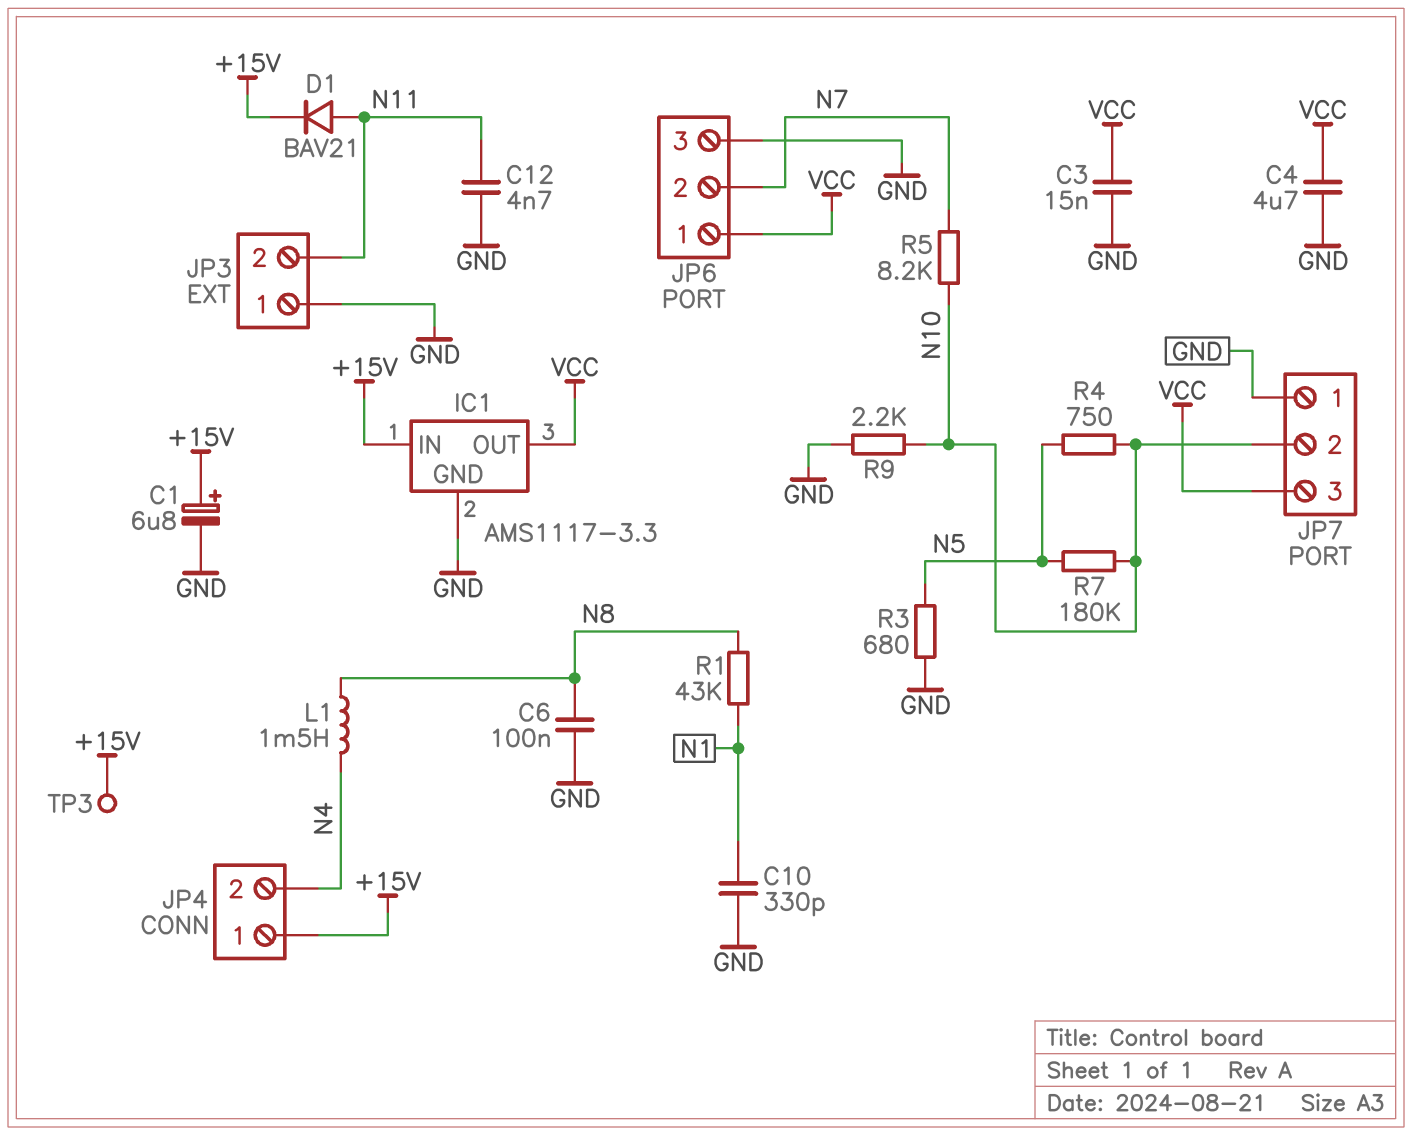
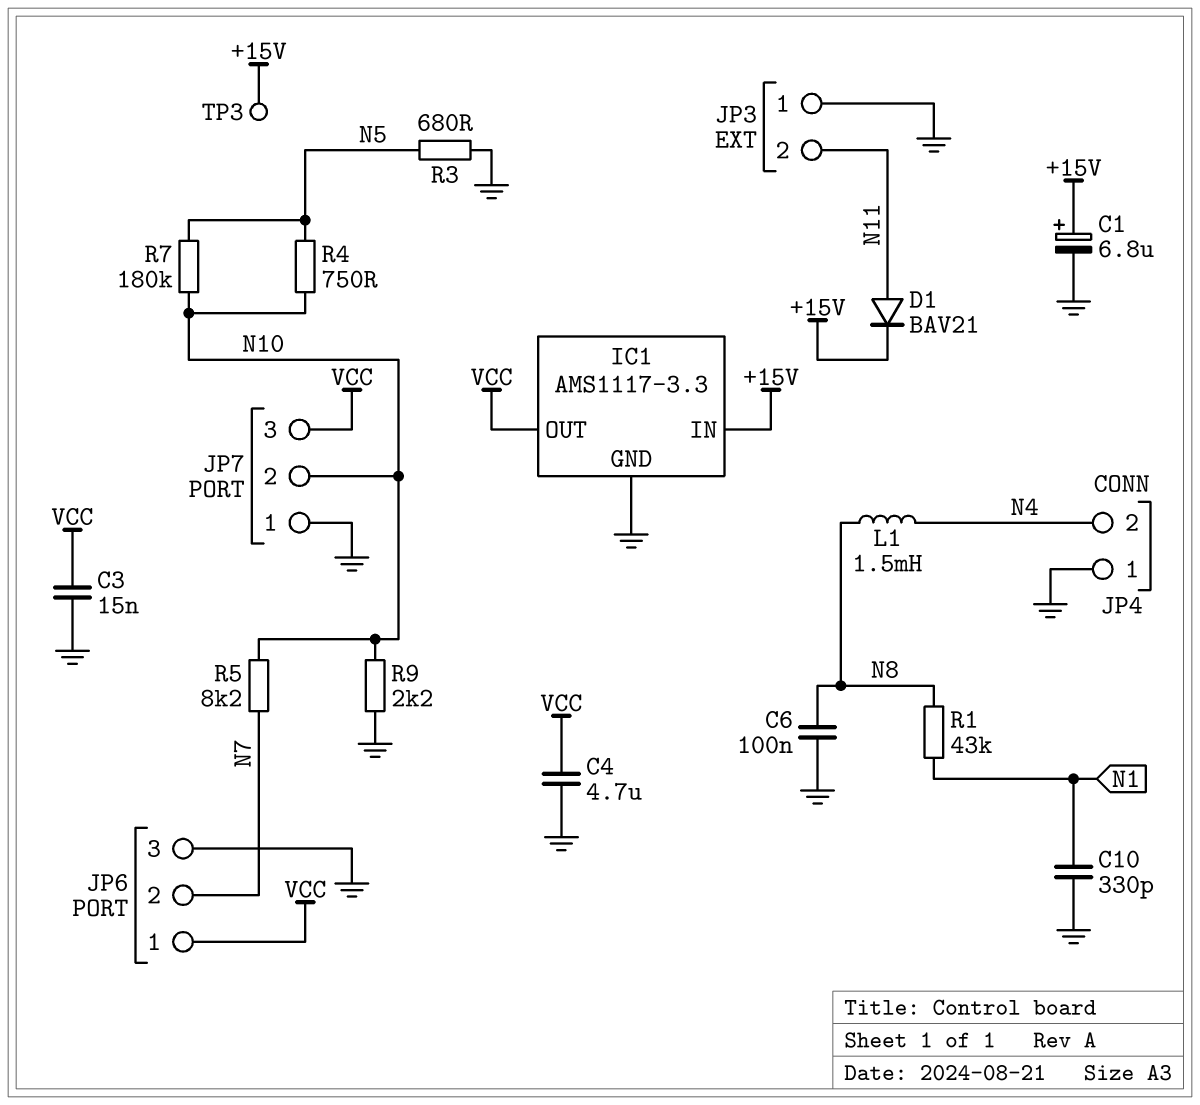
C12: 4.7nF (GND, N11) -> none
JP4 pin 1: +15V -> GND

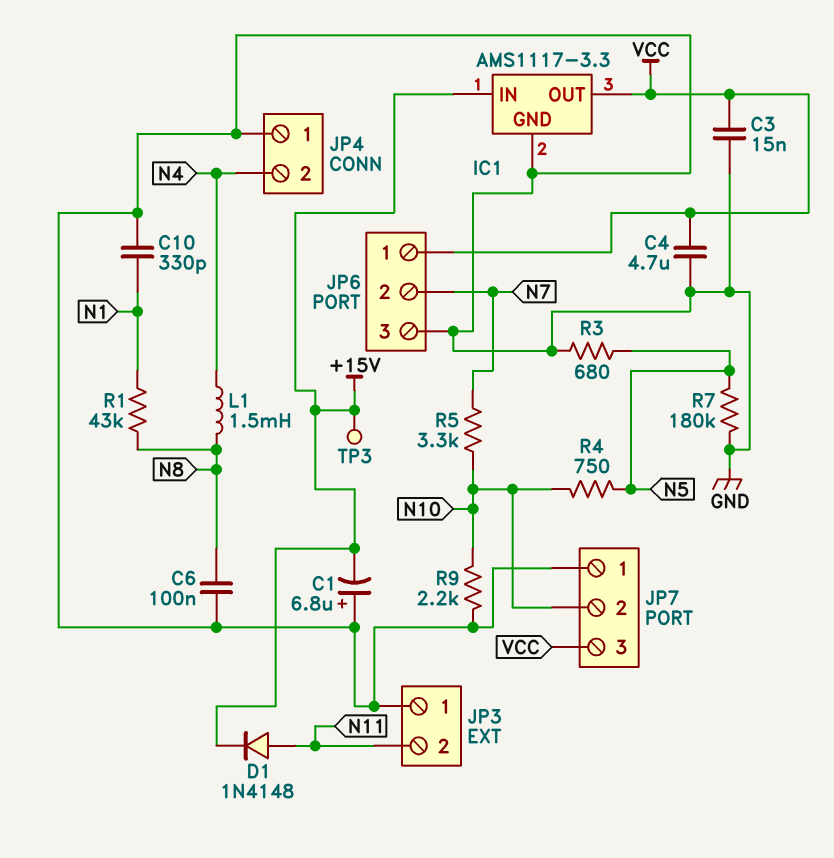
C1: 6.8uF (plus +15V, minus GND) -> 6.8uF (plus GND, minus +15V)
D1: diode BAV21 (A N11, K +15V) -> diode 1N4148 (A N11, K +15V)
R5: 8.2k (N7, N10) -> 3.3k (N7, N10)
R7: 180k (N5, N10) -> 180k (GND, N5)

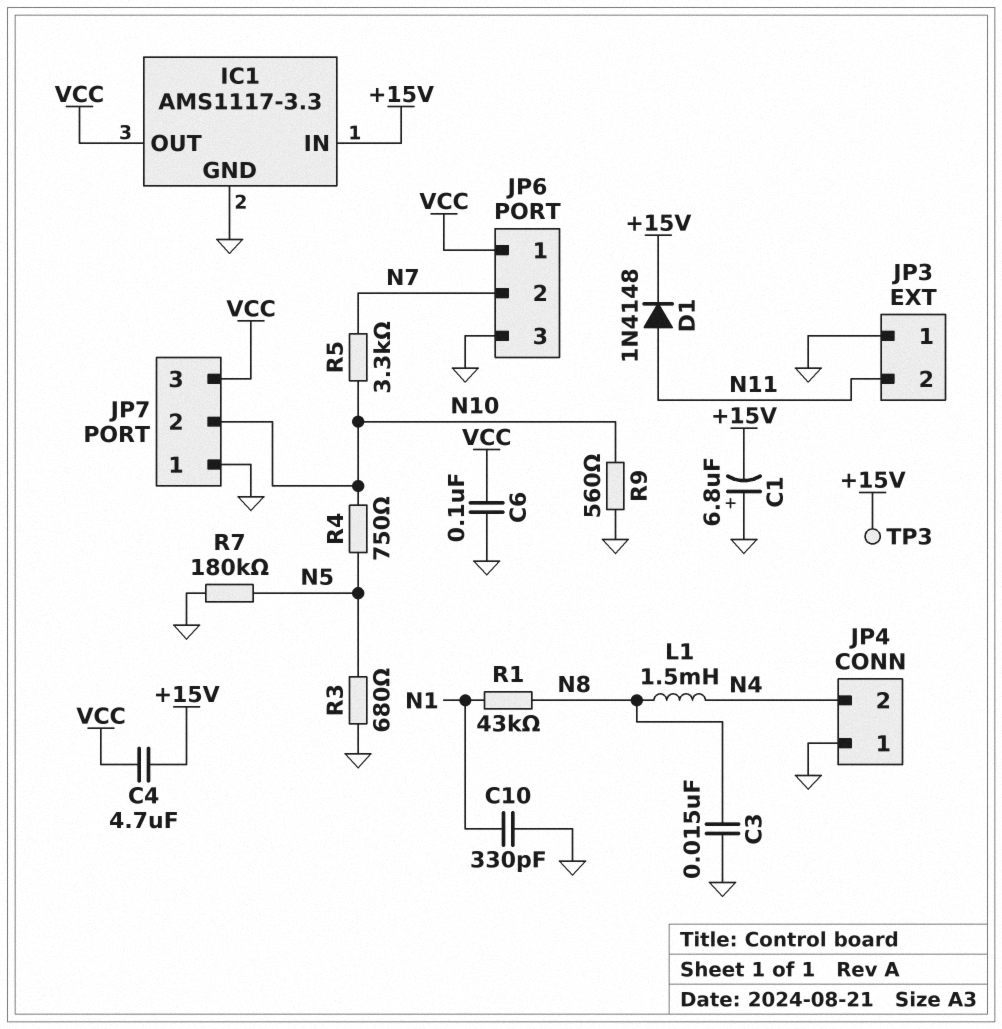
C3: 15nF (GND, VCC) -> 15nF (GND, N8)
C4: 4.7uF (GND, VCC) -> 4.7uF (+15V, VCC)
C6: 100nF (GND, N8) -> 100nF (GND, VCC)
R9: 2.2k (GND, N10) -> 560 (GND, N10)

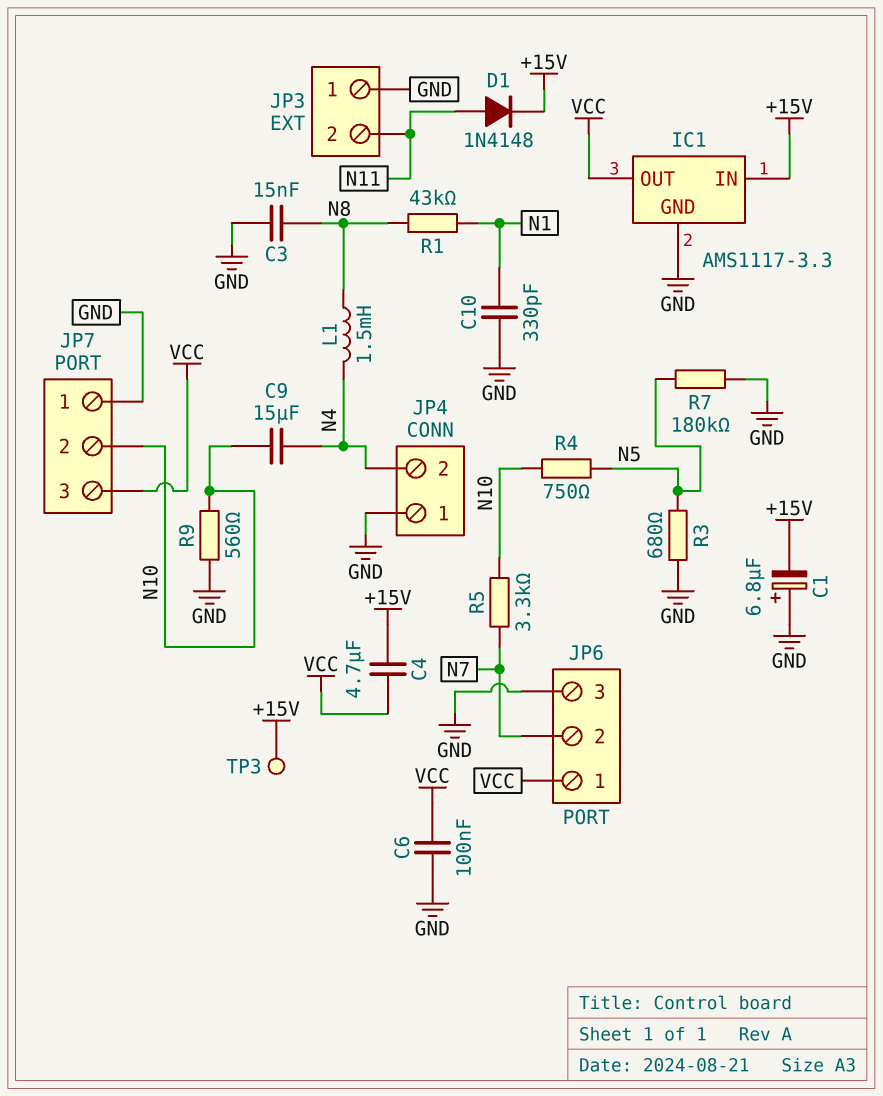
C9: none -> 15uF (N4, N10)

